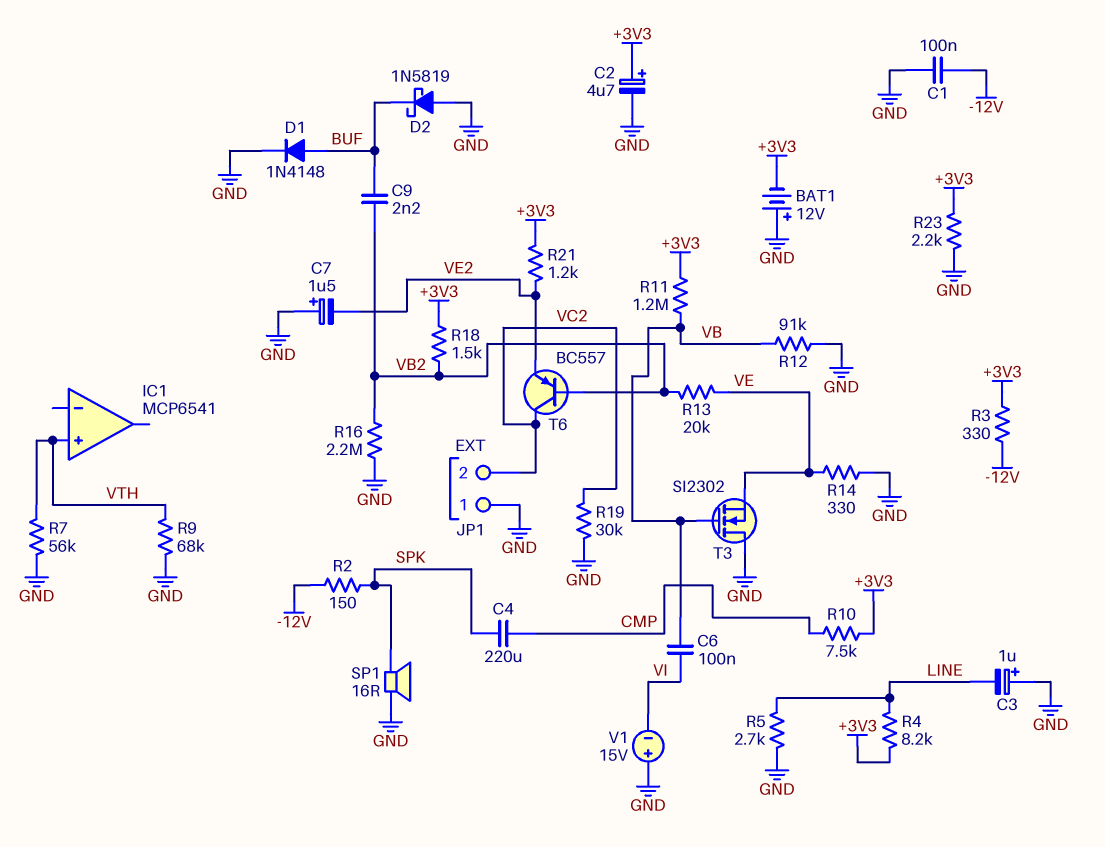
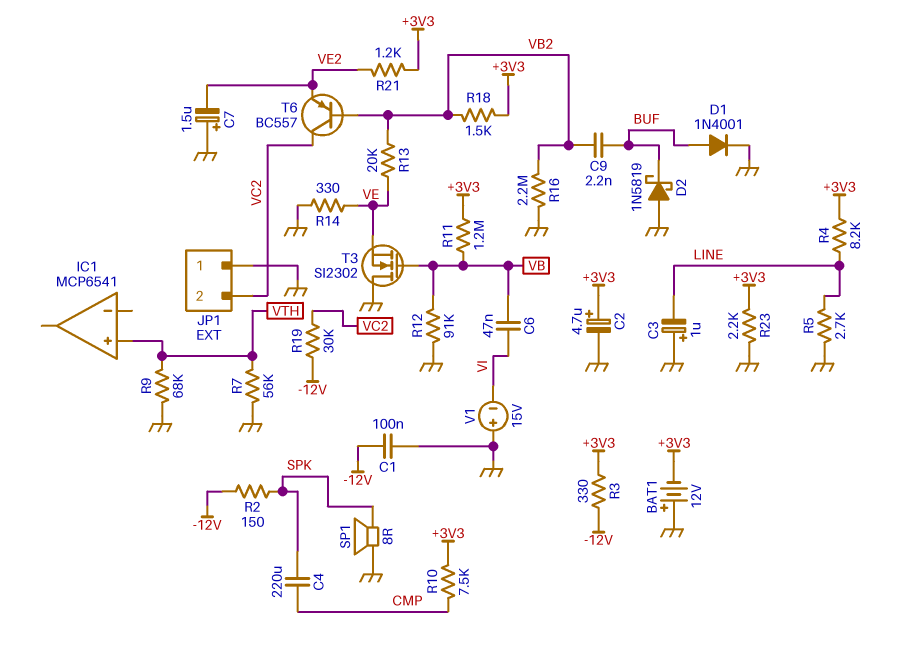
C6: 100nF (VB, VI) -> 47nF (VB, VI)
D1: diode 1N4148 (A BUF, K GND) -> diode 1N4001 (A BUF, K GND)
R19: 30k (GND, VC2) -> 30k (-12V, VC2)
SP1: speaker 16R (GND, SPK) -> speaker 8R (GND, SPK)

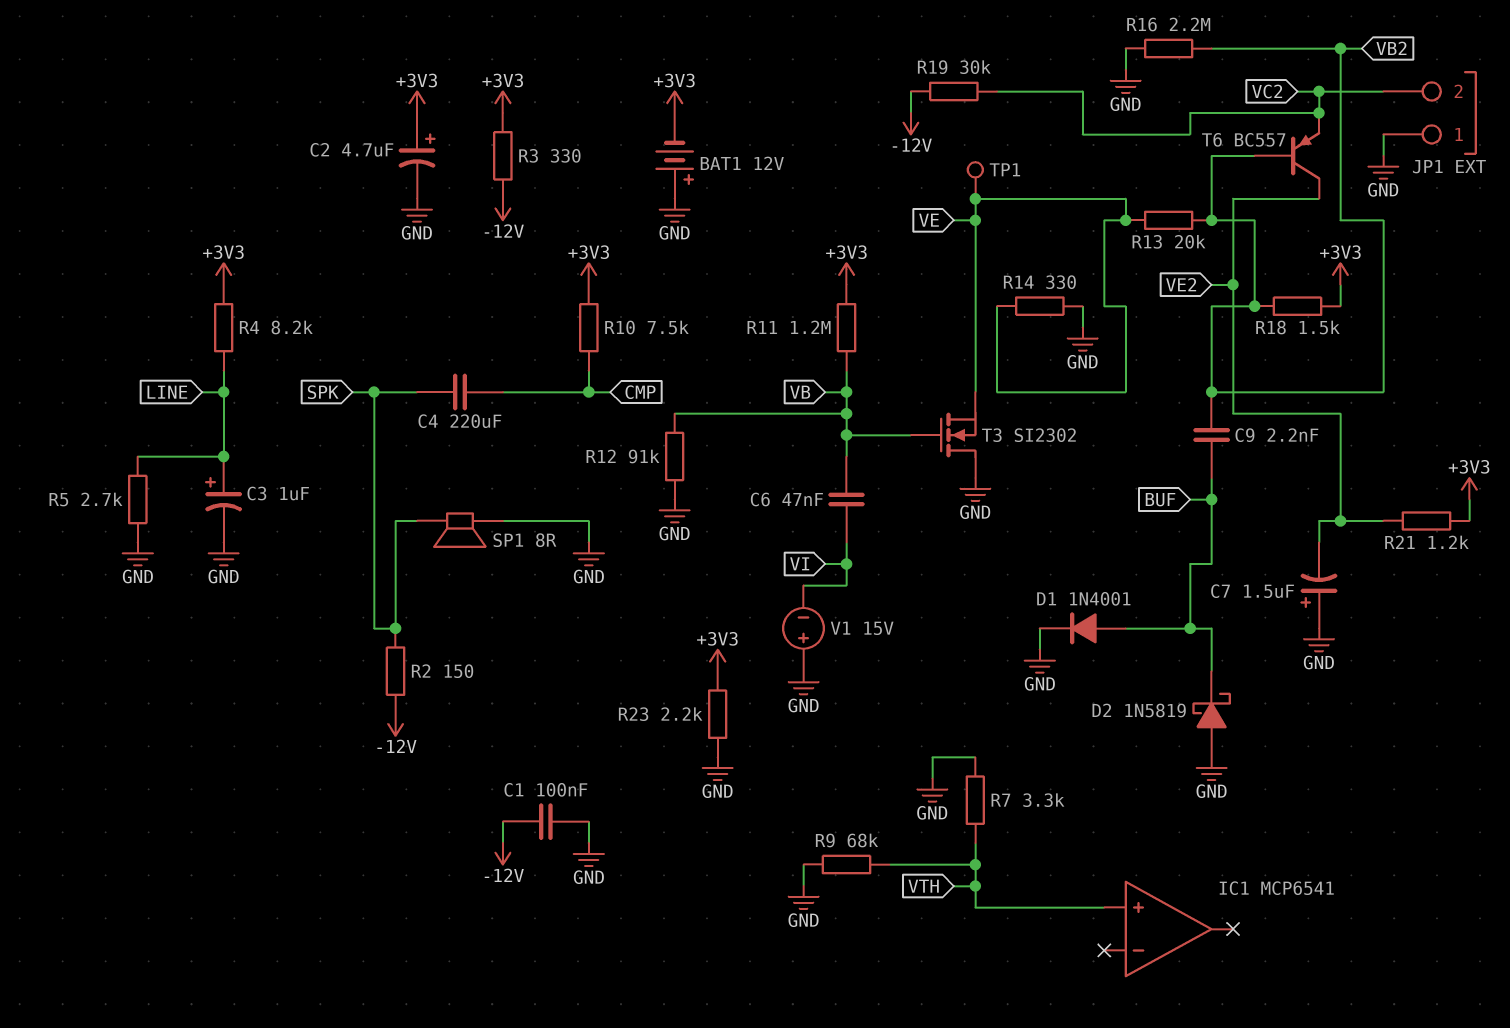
C3: 1uF (plus GND, minus LINE) -> 1uF (plus LINE, minus GND)
R7: 56k (GND, VTH) -> 3.3k (GND, VTH)
T6: PNP BC557 (B VB2, C VC2, E VE2) -> PNP BC557 (B VB2, C VE2, E VC2)
TP1: none -> test point (VE)

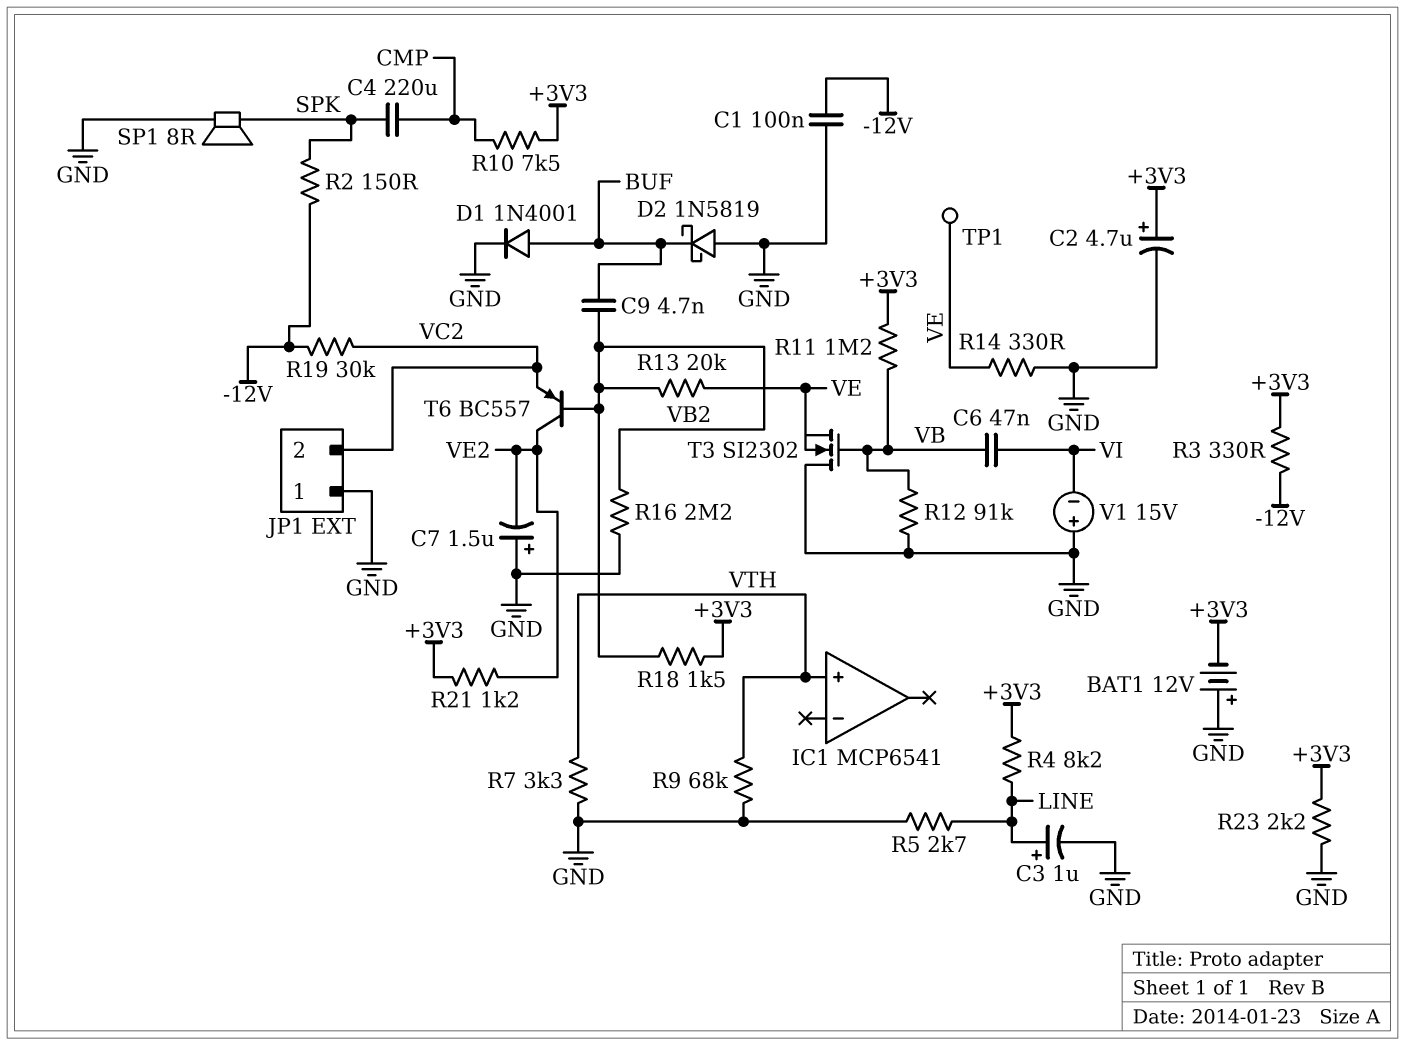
C9: 2.2nF (BUF, VB2) -> 4.7nF (BUF, VB2)

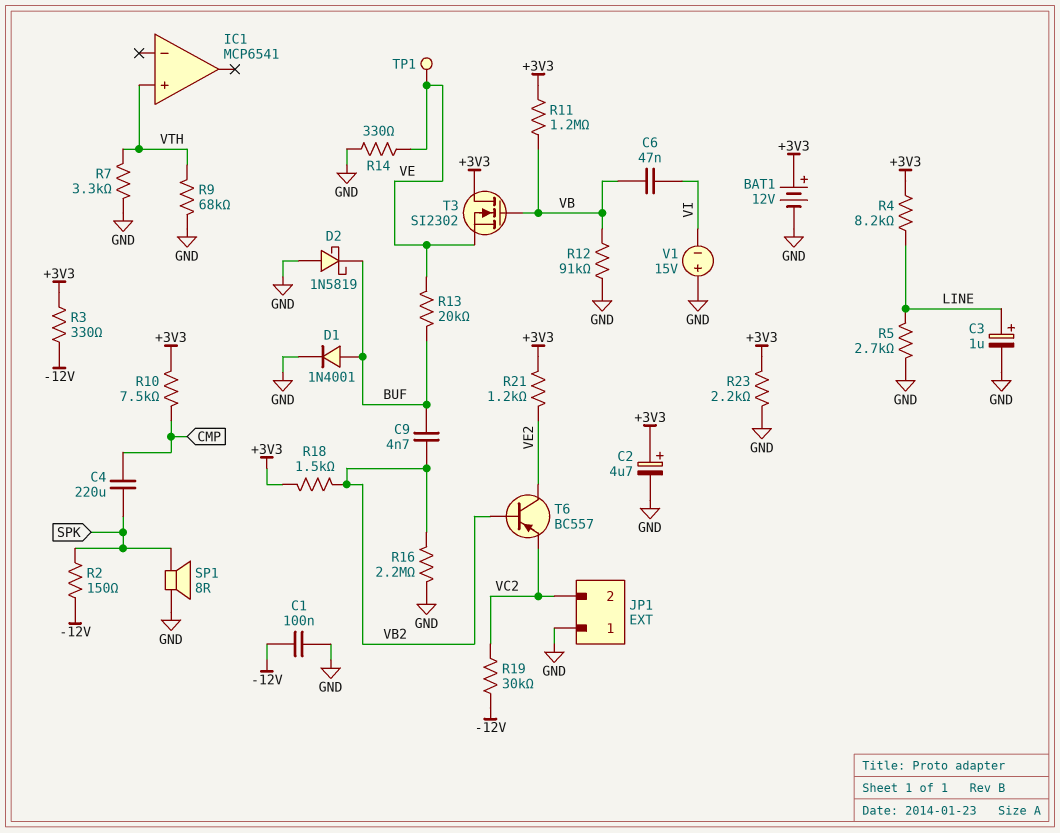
BAT1: 12V (plus GND, minus +3V3) -> 12V (plus +3V3, minus GND)
C7: 1.5uF (plus GND, minus VE2) -> none
R13: 20k (VB2, VE) -> 20k (BUF, VE)
T3: NMOS SI2302 (G VB, D GND, S VE) -> NMOS SI2302 (G VB, D +3V3, S VE)

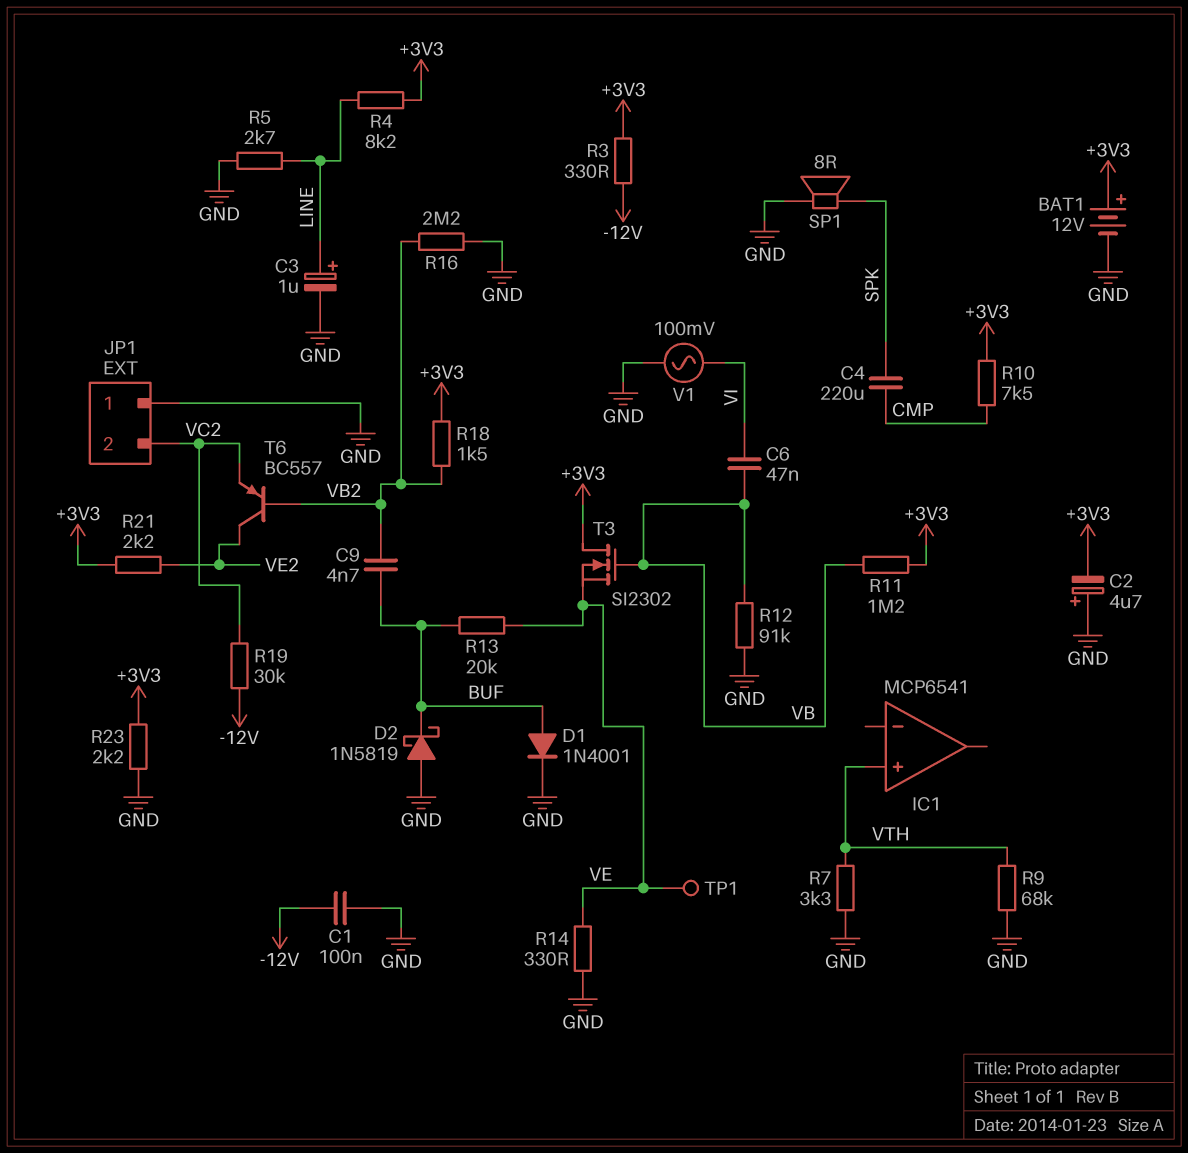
C2: 4.7uF (plus +3V3, minus GND) -> 4.7uF (plus GND, minus +3V3)
R2: 150 (-12V, SPK) -> none
R21: 1.2k (+3V3, VE2) -> 2.2k (+3V3, VE2)
V1: 15V (plus GND, minus VI) -> AC 100mV (GND, VI)

